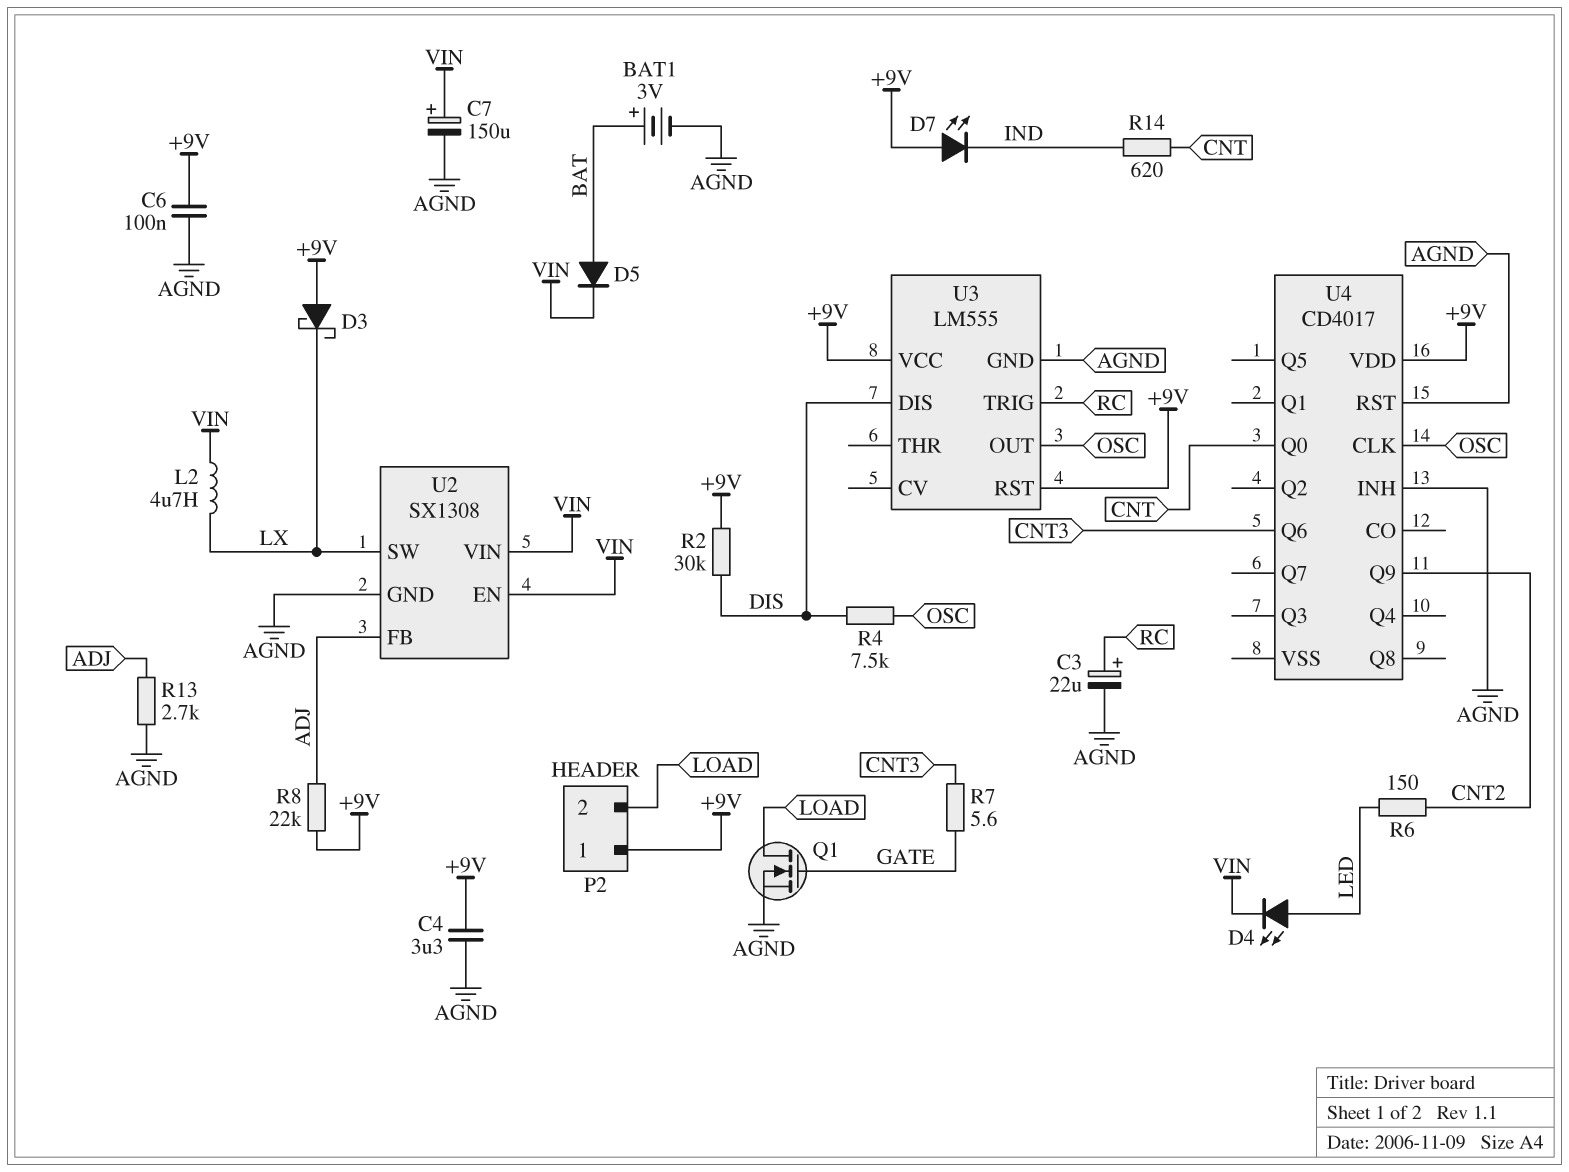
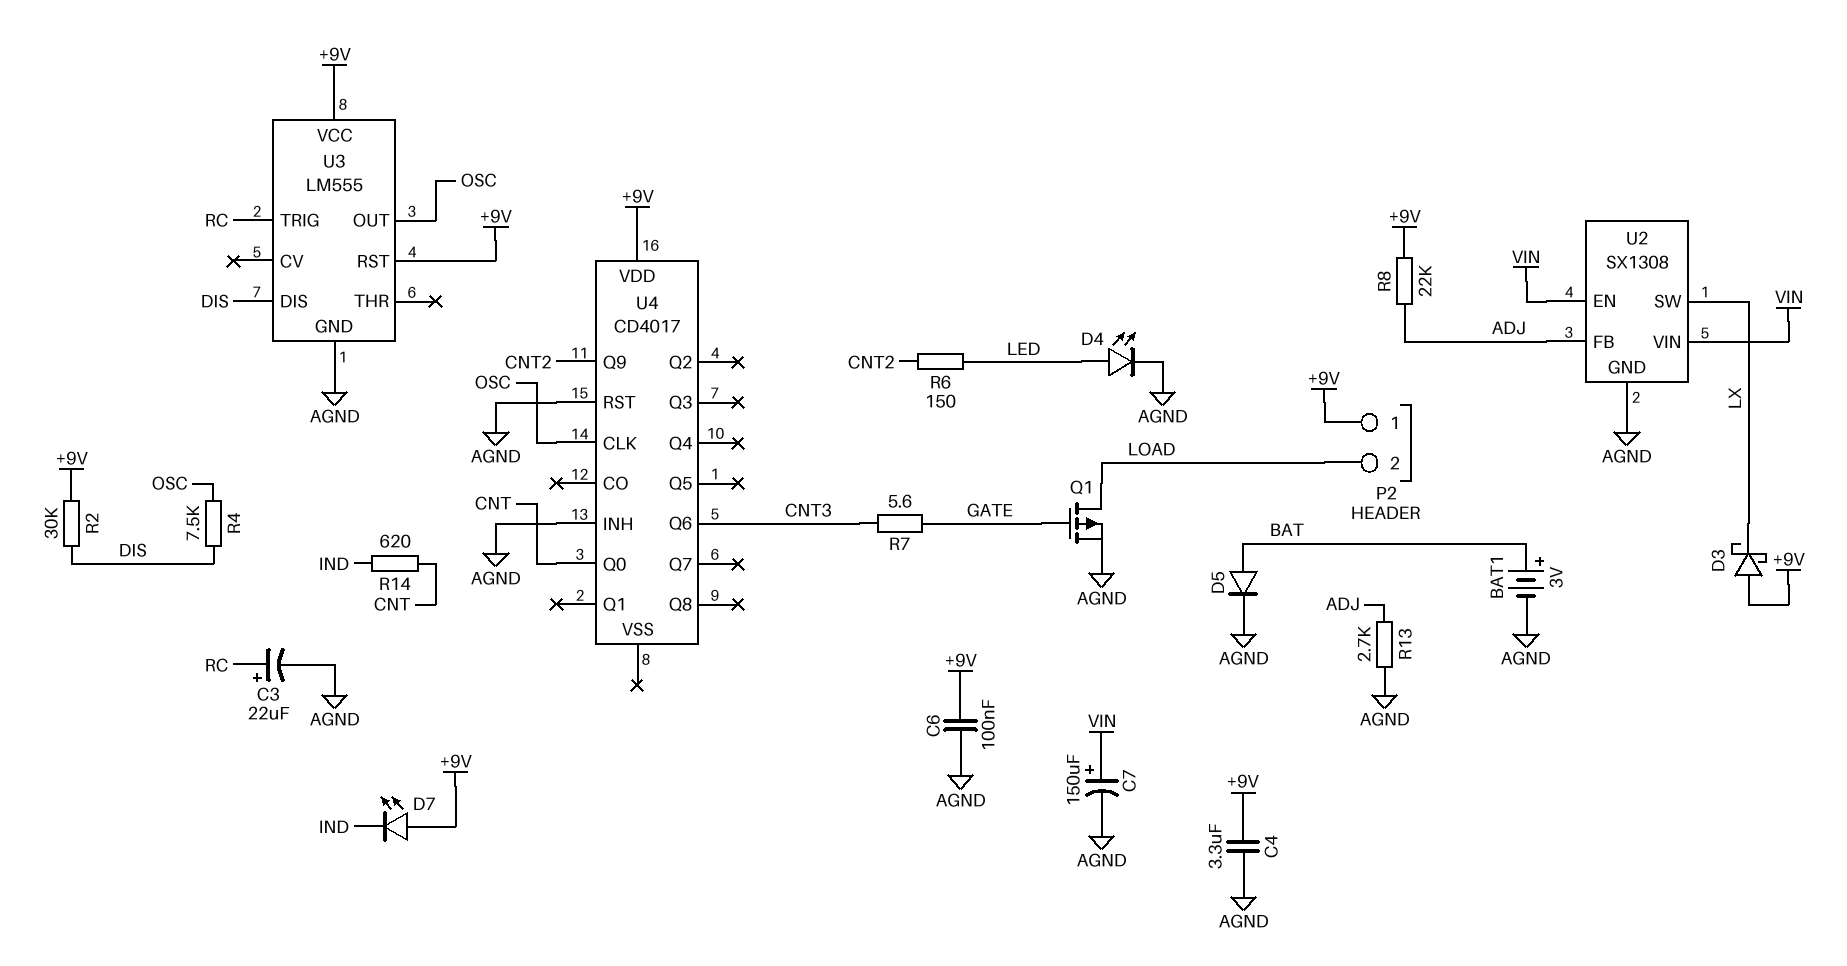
D4: LED (A LED, K VIN) -> LED (A LED, K AGND)
D5: diode (A BAT, K VIN) -> diode (A BAT, K AGND)
L2: 4.7uH (LX, VIN) -> none
Q1: NMOS (G GATE, D LOAD, S AGND) -> PMOS (G GATE, D LOAD, S AGND)

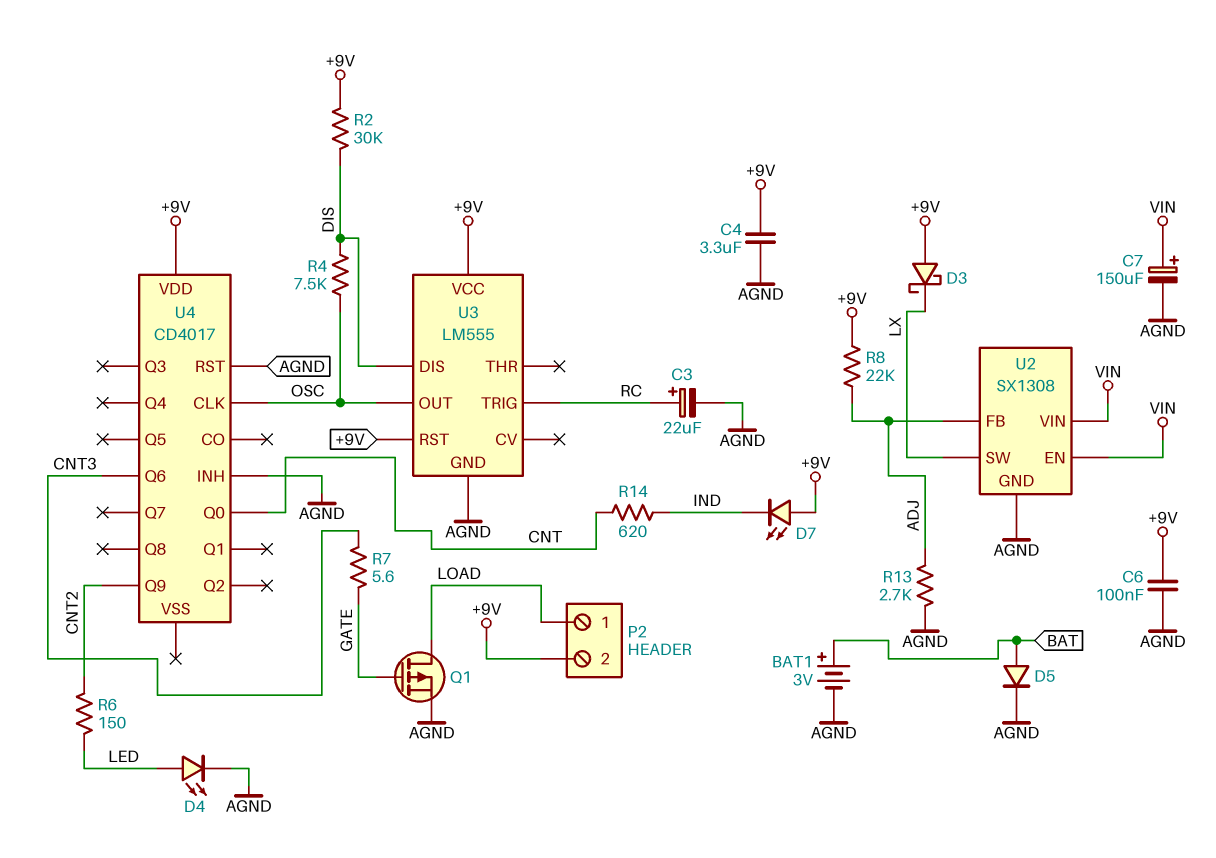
P2 pin 1: +9V -> LOAD
P2 pin 2: LOAD -> +9V

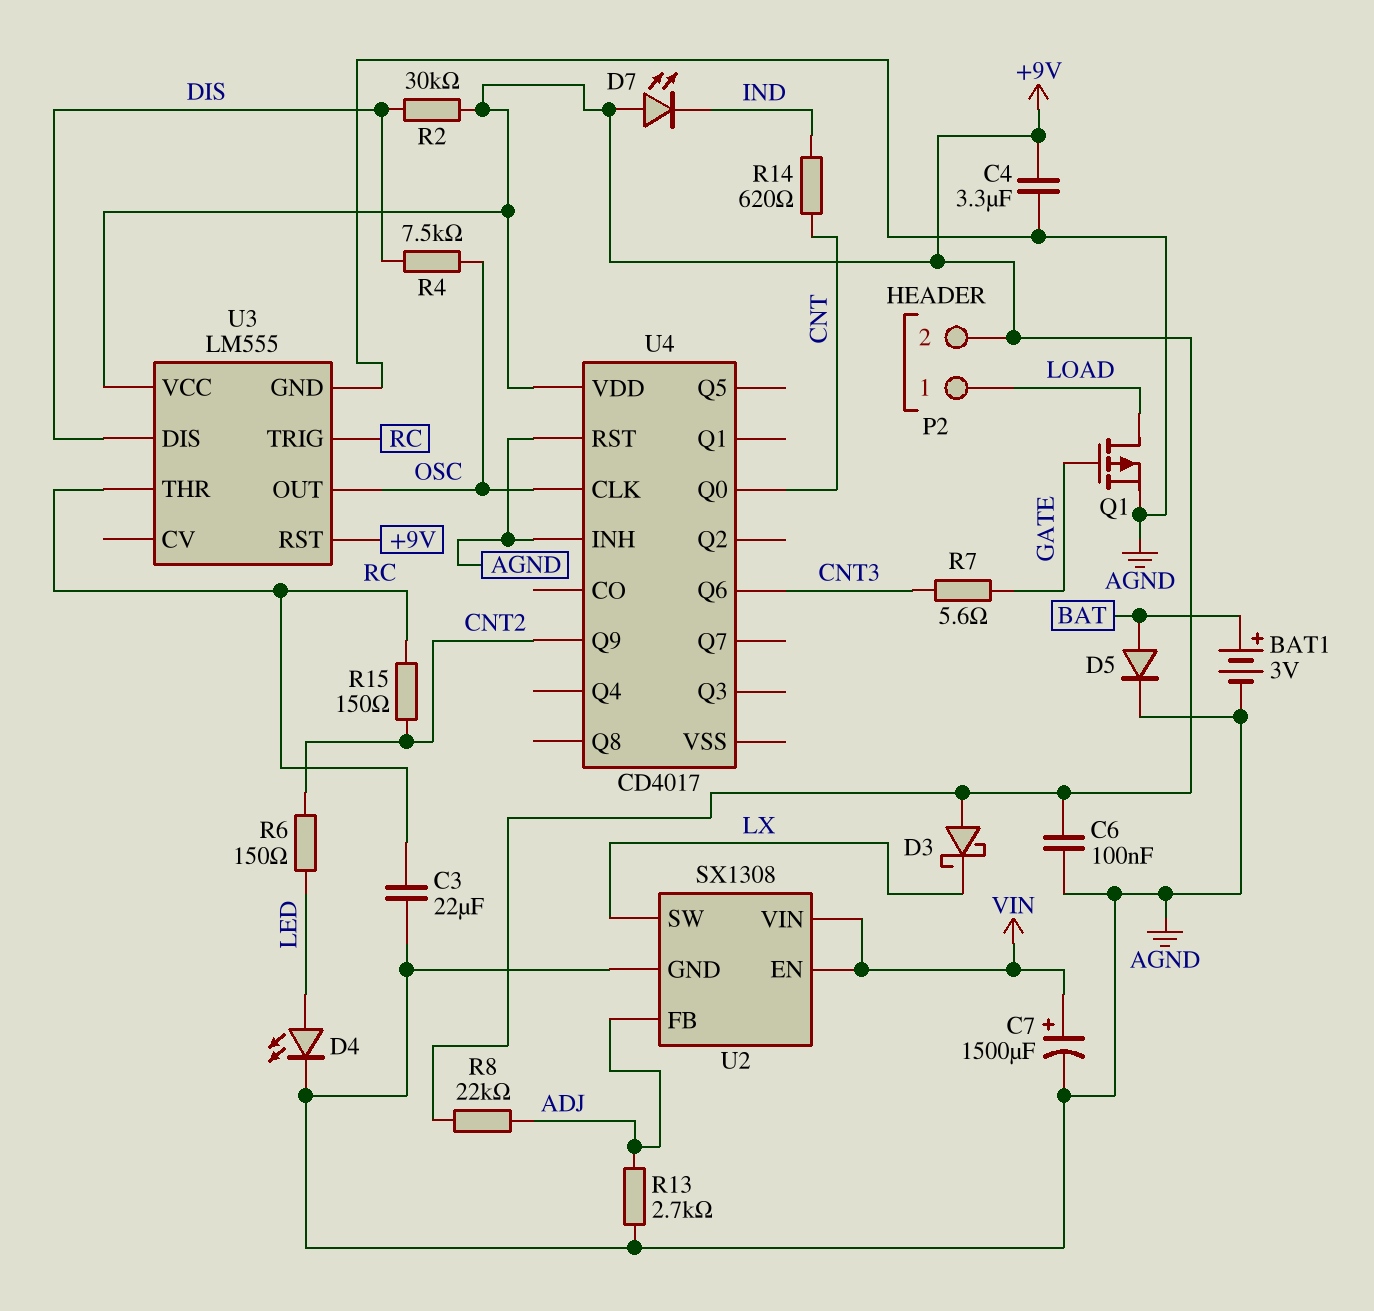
C3: 22uF (plus RC, minus AGND) -> 22uF (AGND, RC)
C7: 150uF (plus VIN, minus AGND) -> 1500uF (plus VIN, minus AGND)
R15: none -> 150 (CNT2, RC)
U3 pin THR: none -> RC

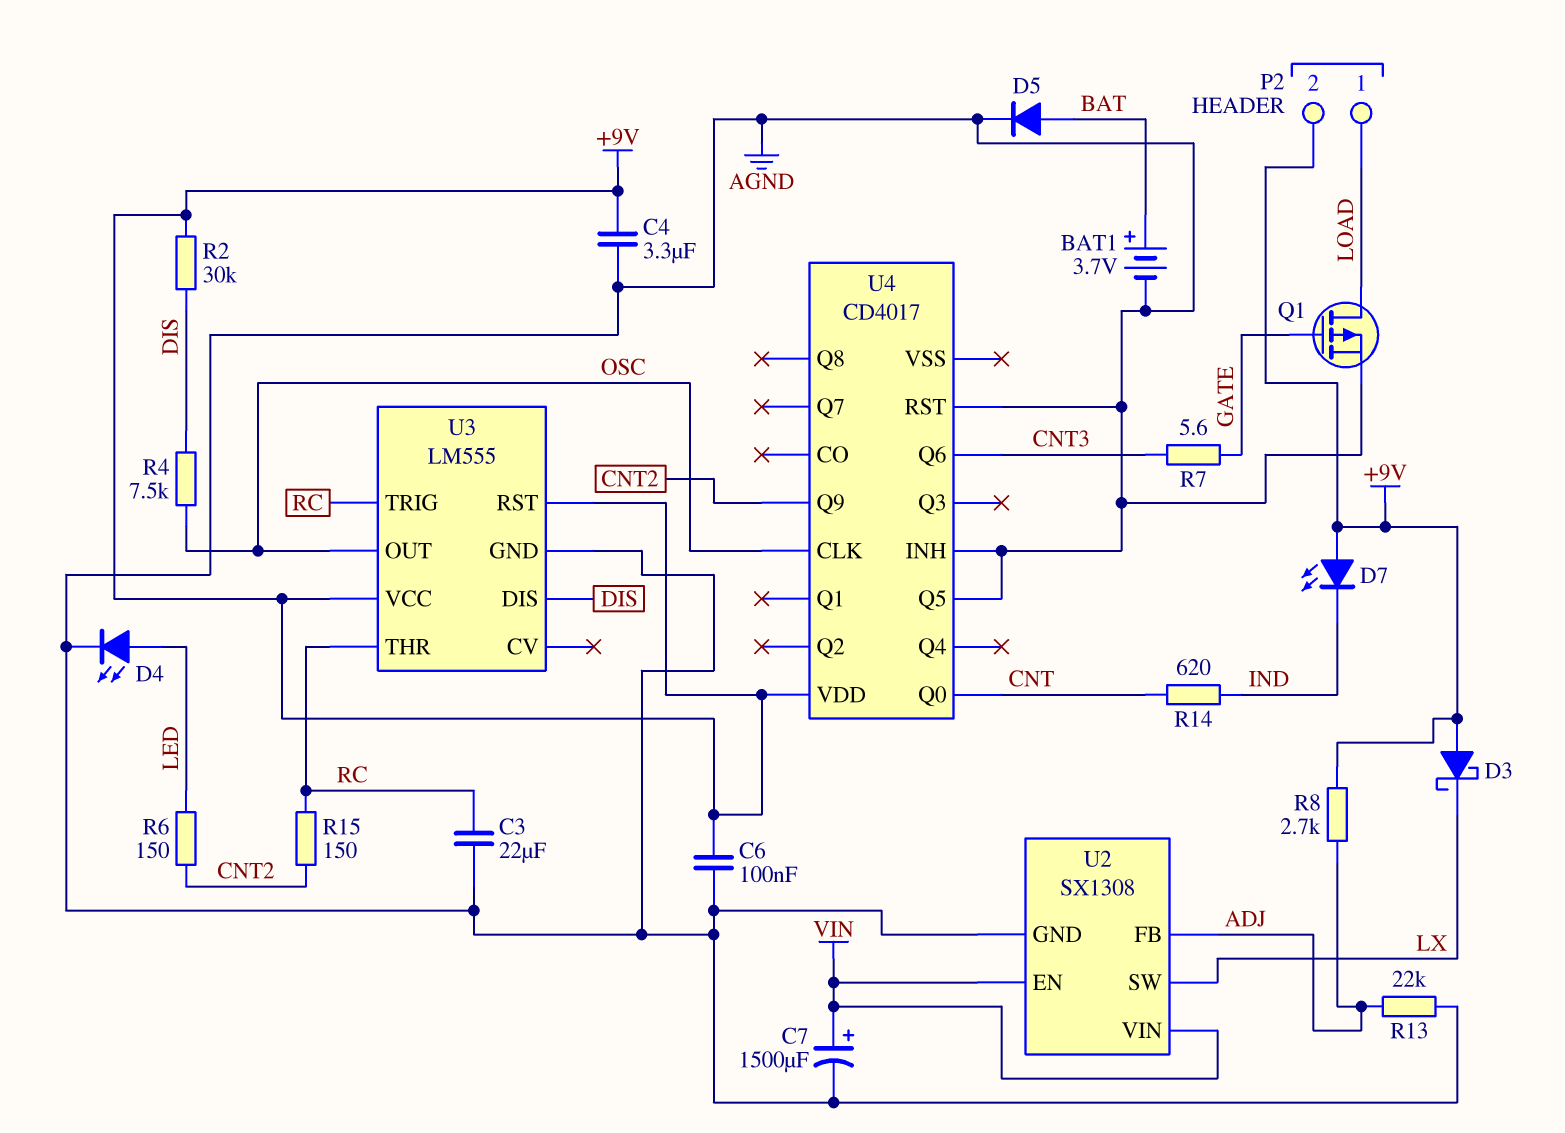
BAT1: 3V (plus BAT, minus AGND) -> 3.7V (plus BAT, minus AGND)
R8: 22k (+9V, ADJ) -> 2.7k (+9V, ADJ)
R13: 2.7k (ADJ, AGND) -> 22k (ADJ, AGND)
U4 pin Q5: none -> AGND

